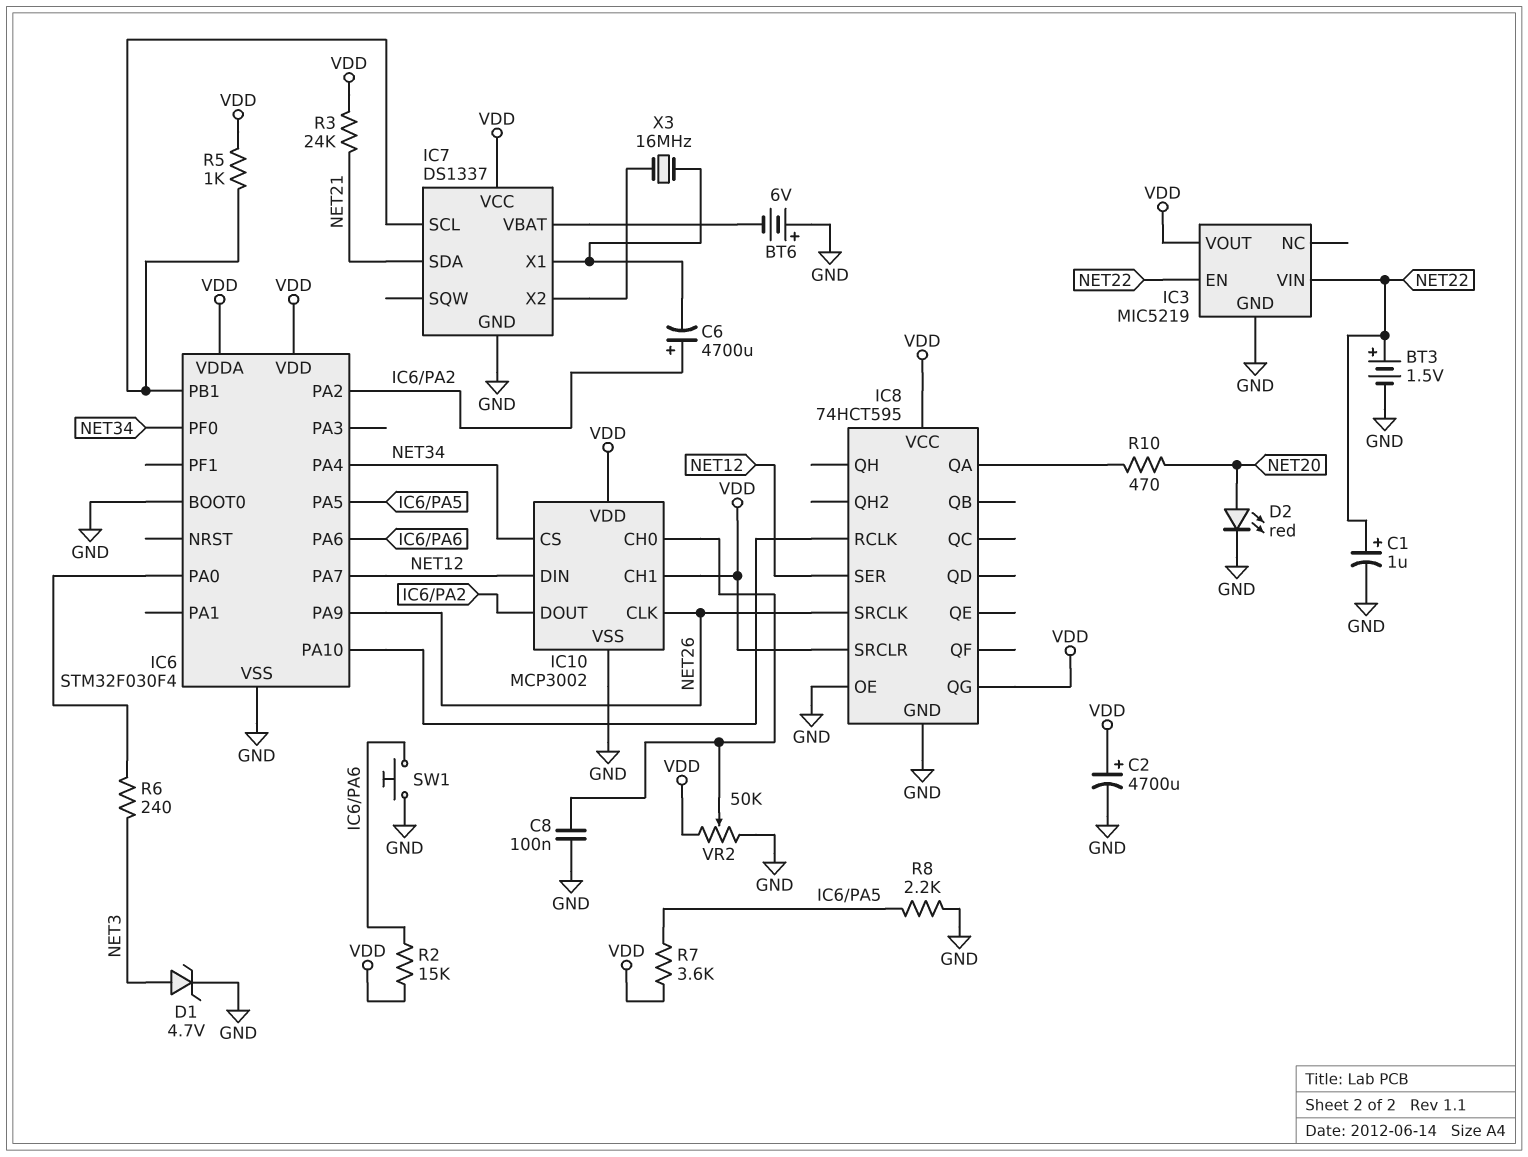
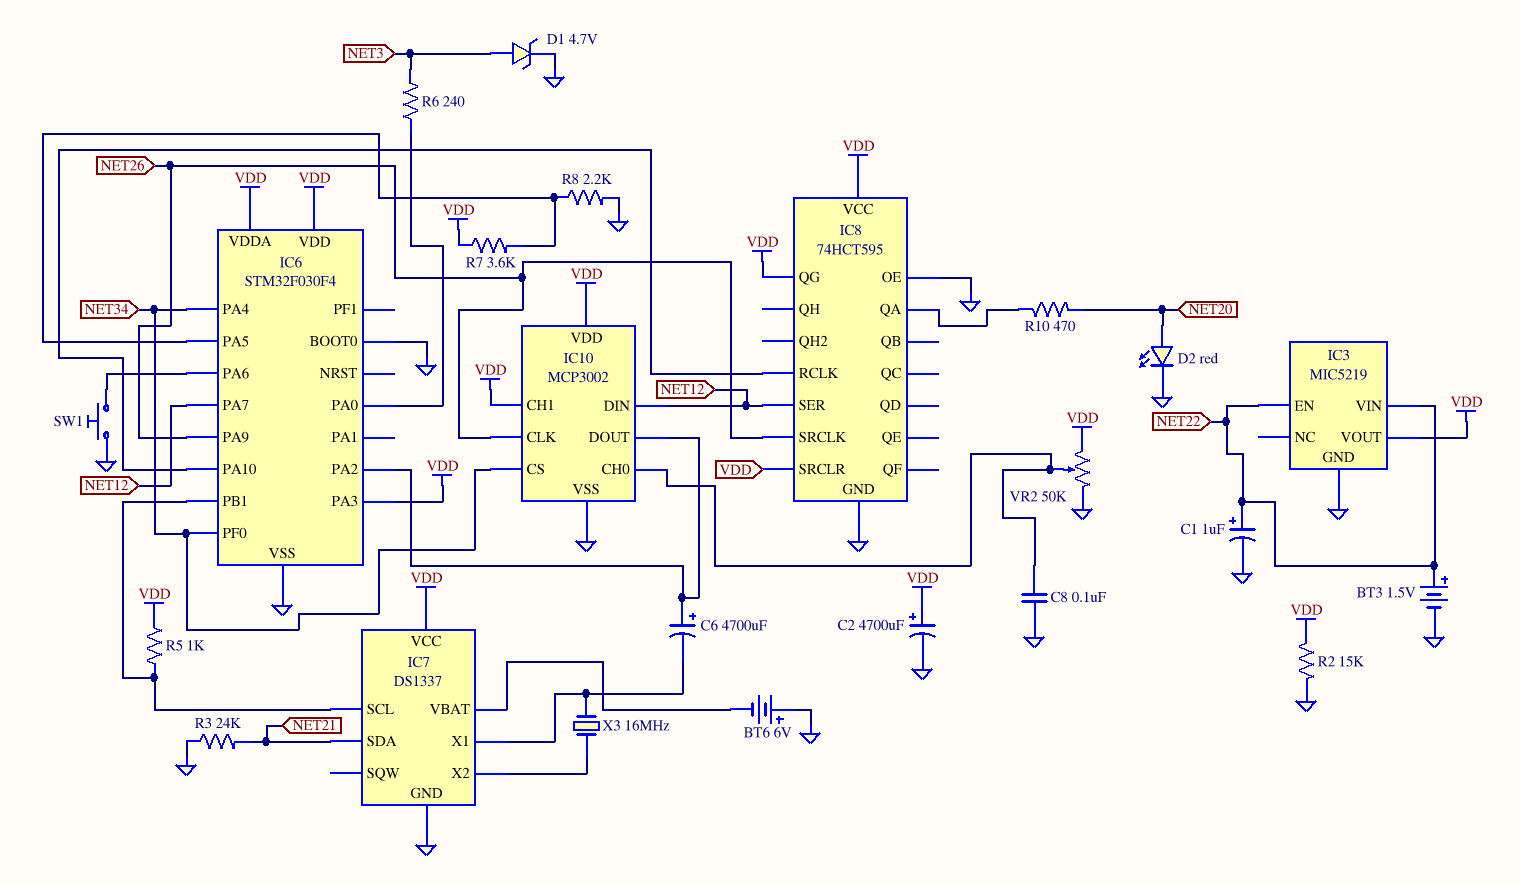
IC6 pin PA3: none -> VDD
R2: 15k (IC6/PA6, VDD) -> 15k (GND, VDD)
R3: 24k (NET21, VDD) -> 24k (GND, NET21)

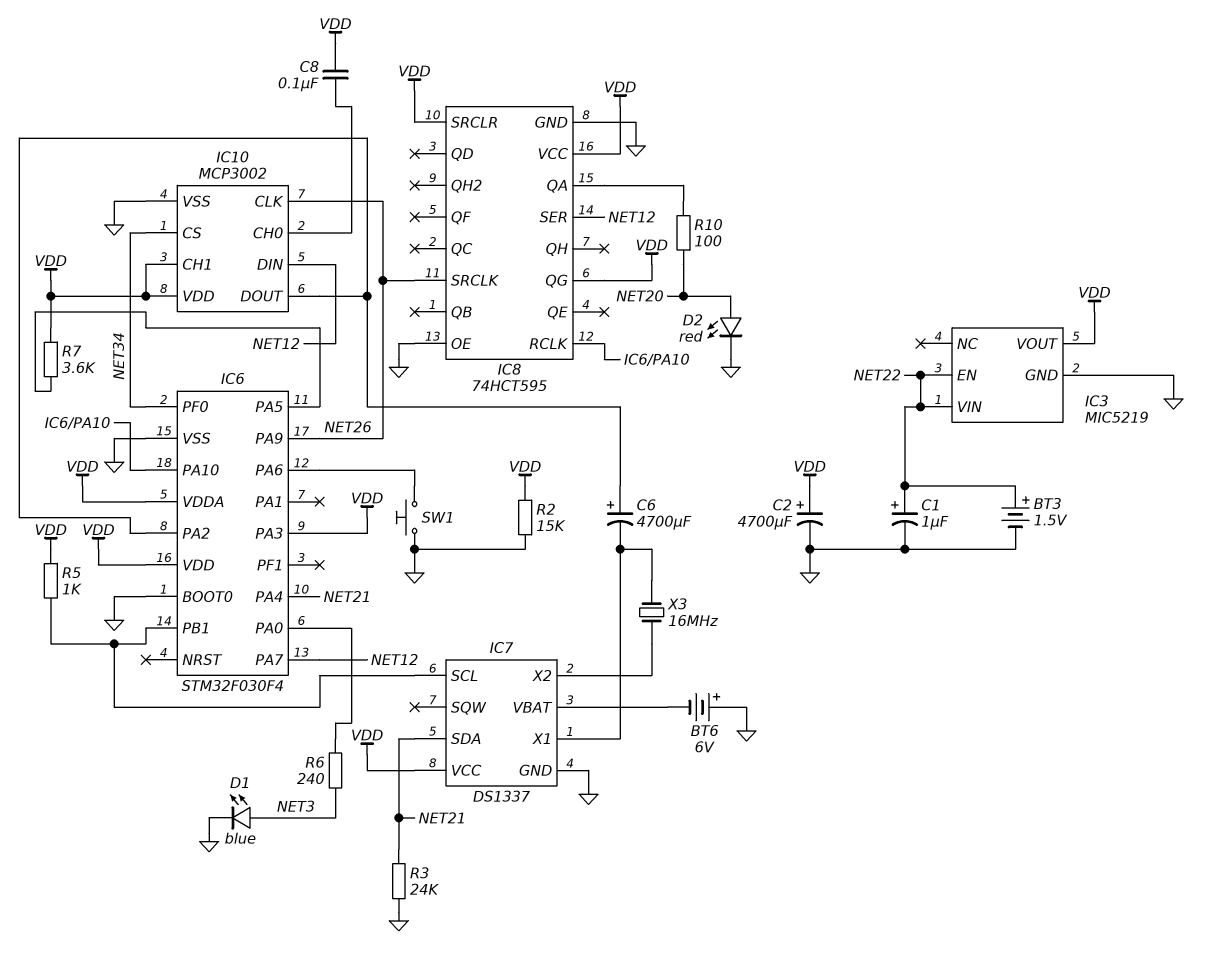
C8: 100nF (GND, IC10/CH0) -> 100nF (IC10/CH0, VDD)
D1: zener 4.7V (A NET3, K GND) -> LED blue (A NET3, K GND)
IC6 pin PA4: NET34 -> NET21
R8: 2.2k (GND, IC6/PA5) -> none
R10: 470 (IC8/QA, NET20) -> 100 (IC8/QA, NET20)
VR2: 50k (GND, VDD, wiper IC10/CH0) -> none

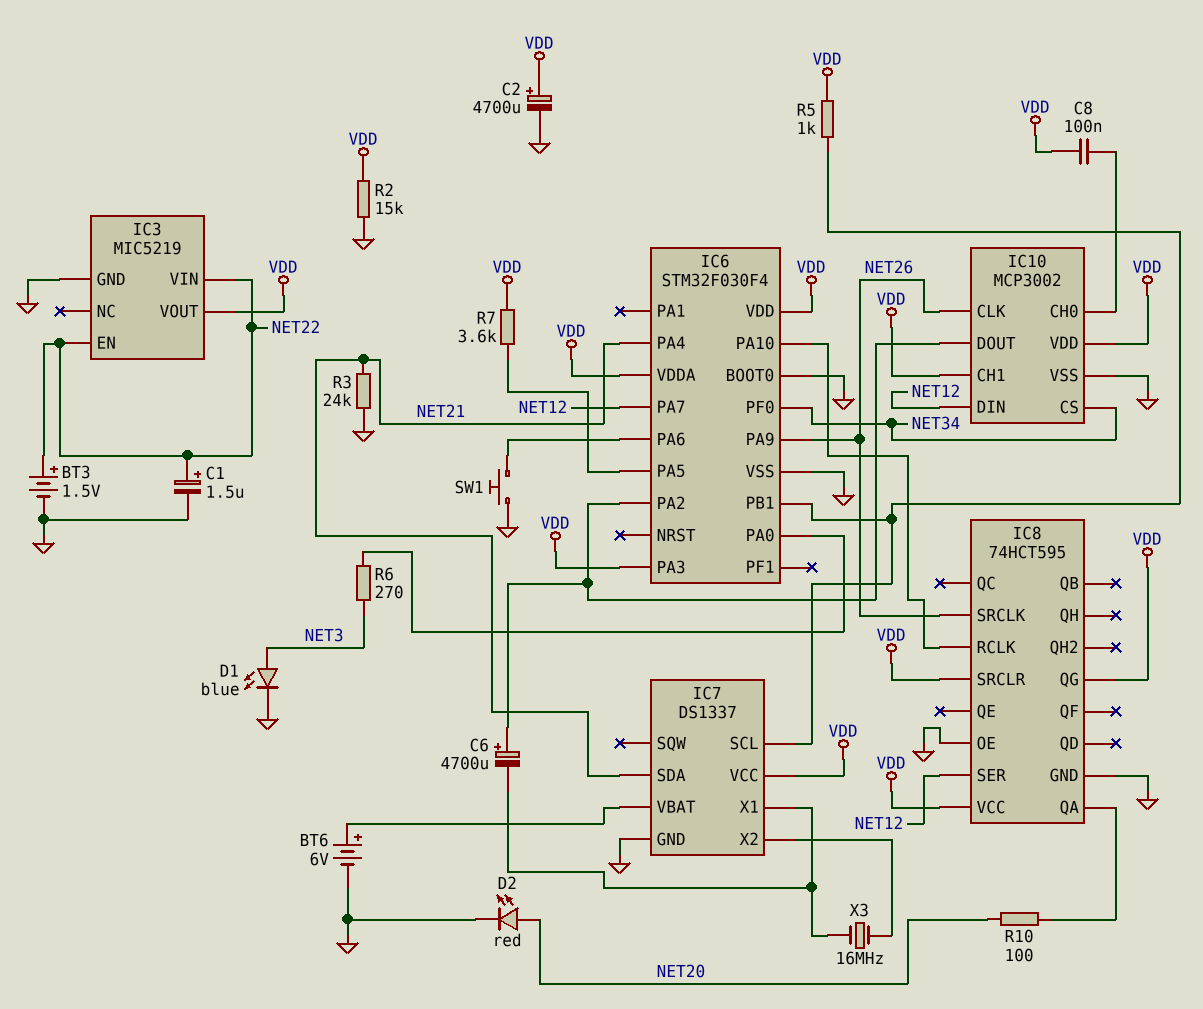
BT6: 6V (plus GND, minus IC7/VBAT) -> 6V (plus IC7/VBAT, minus GND)
C1: 1uF (plus NET22, minus GND) -> 1.5uF (plus NET22, minus GND)
R6: 240 (IC6/PA0, NET3) -> 270 (IC6/PA0, NET3)

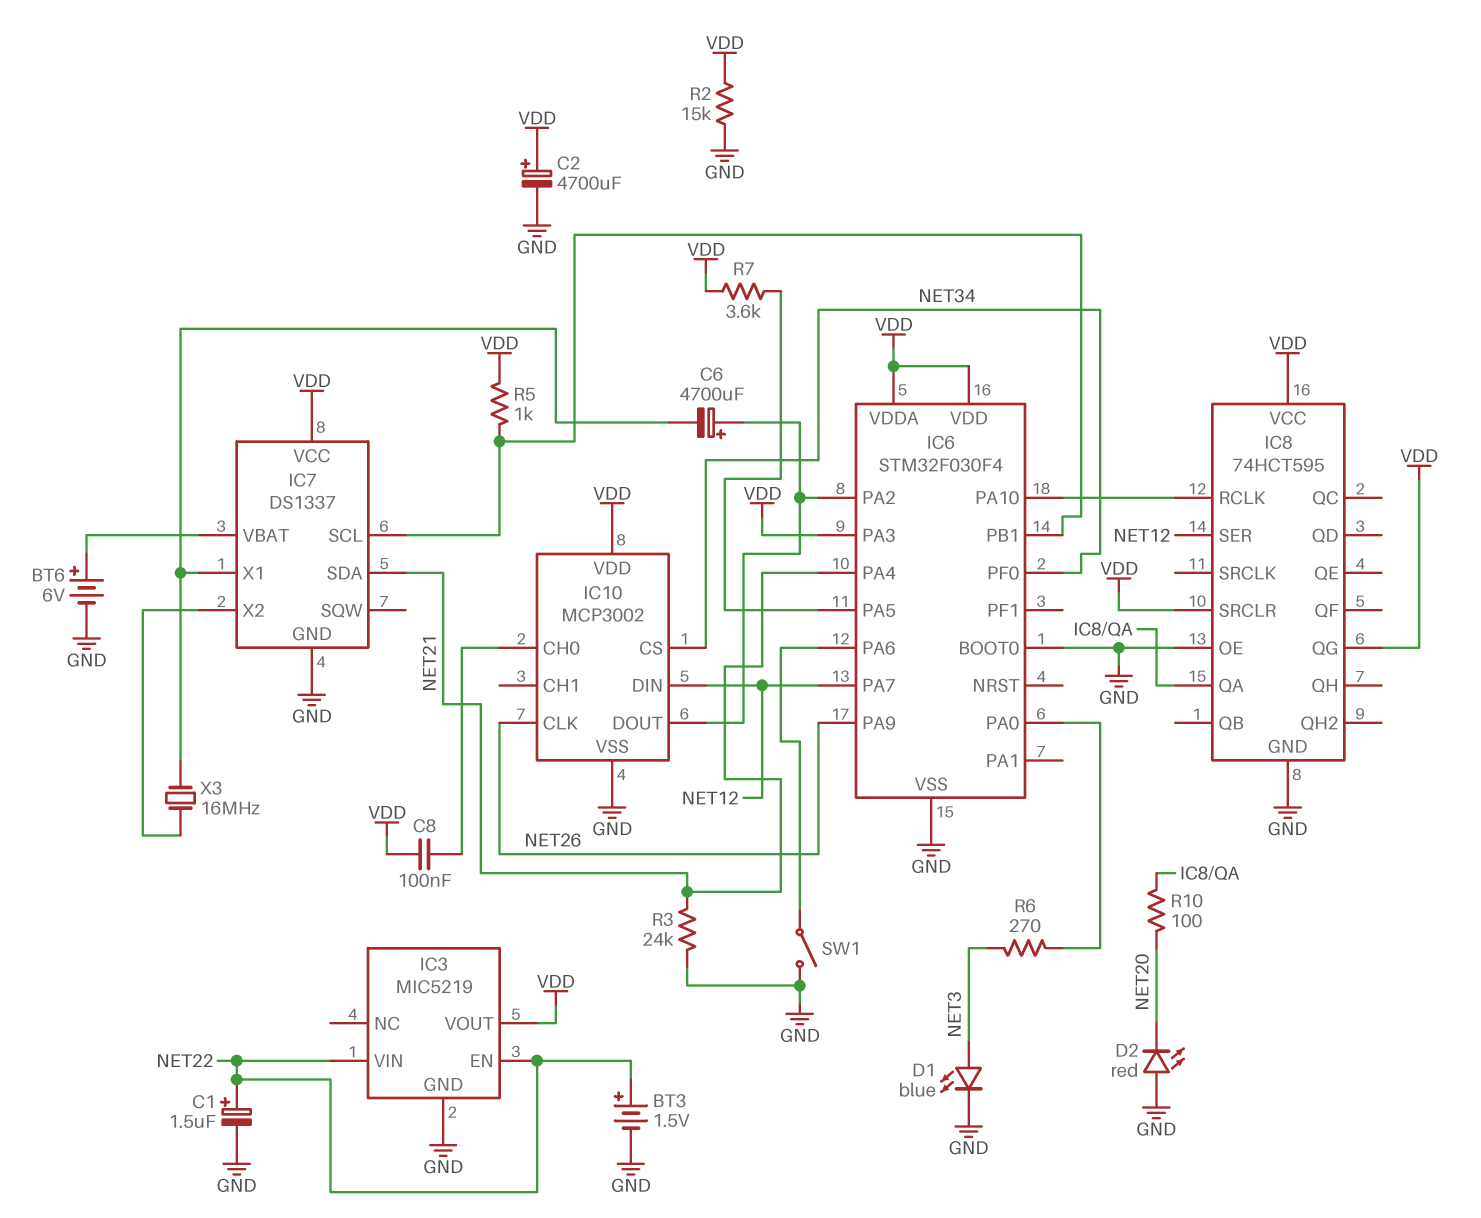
D2: LED red (A NET20, K GND) -> LED red (A GND, K NET20)
IC8 pin SRCLK: NET26 -> none
IC10 pin CH1: VDD -> none
SW1: button (GND, IC6/PA6) -> switch (GND, IC6/PA6)

